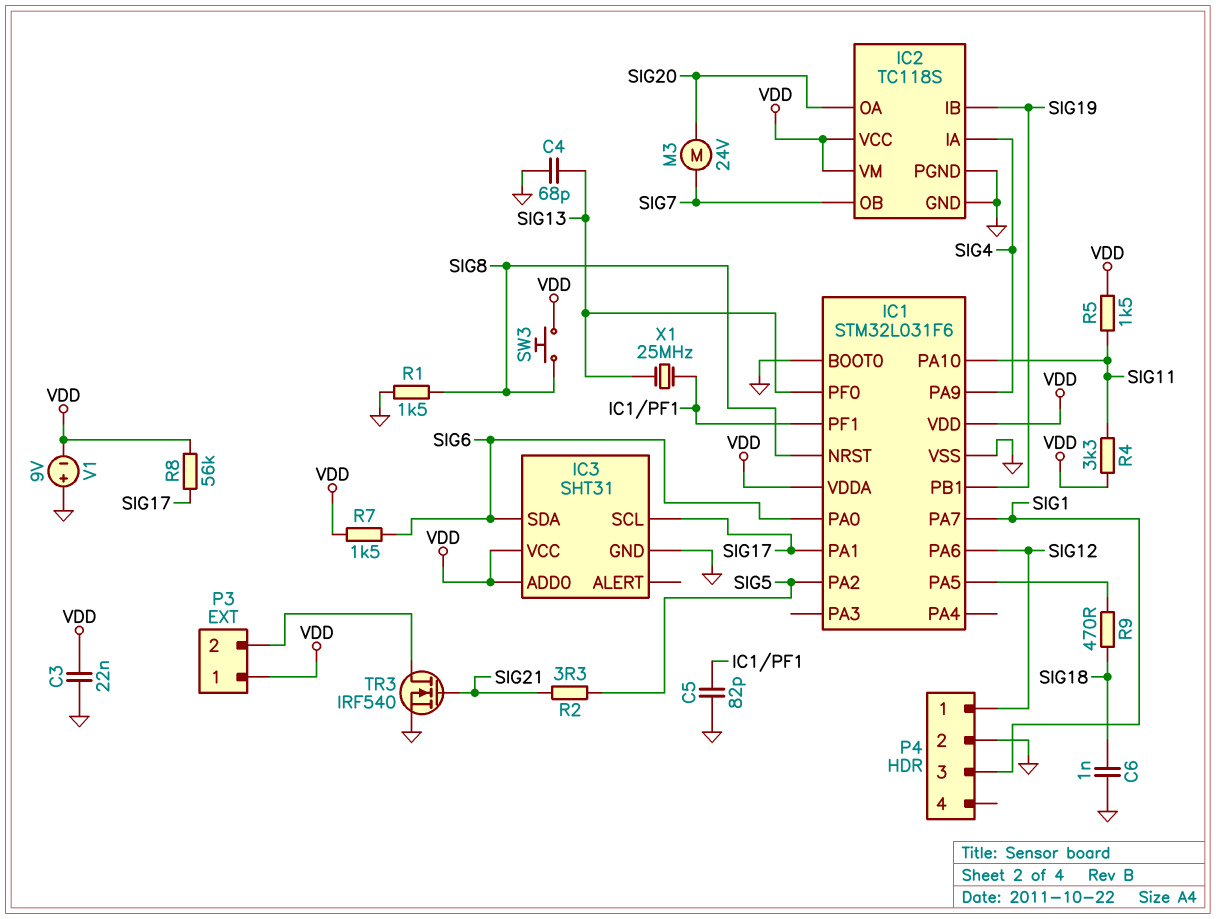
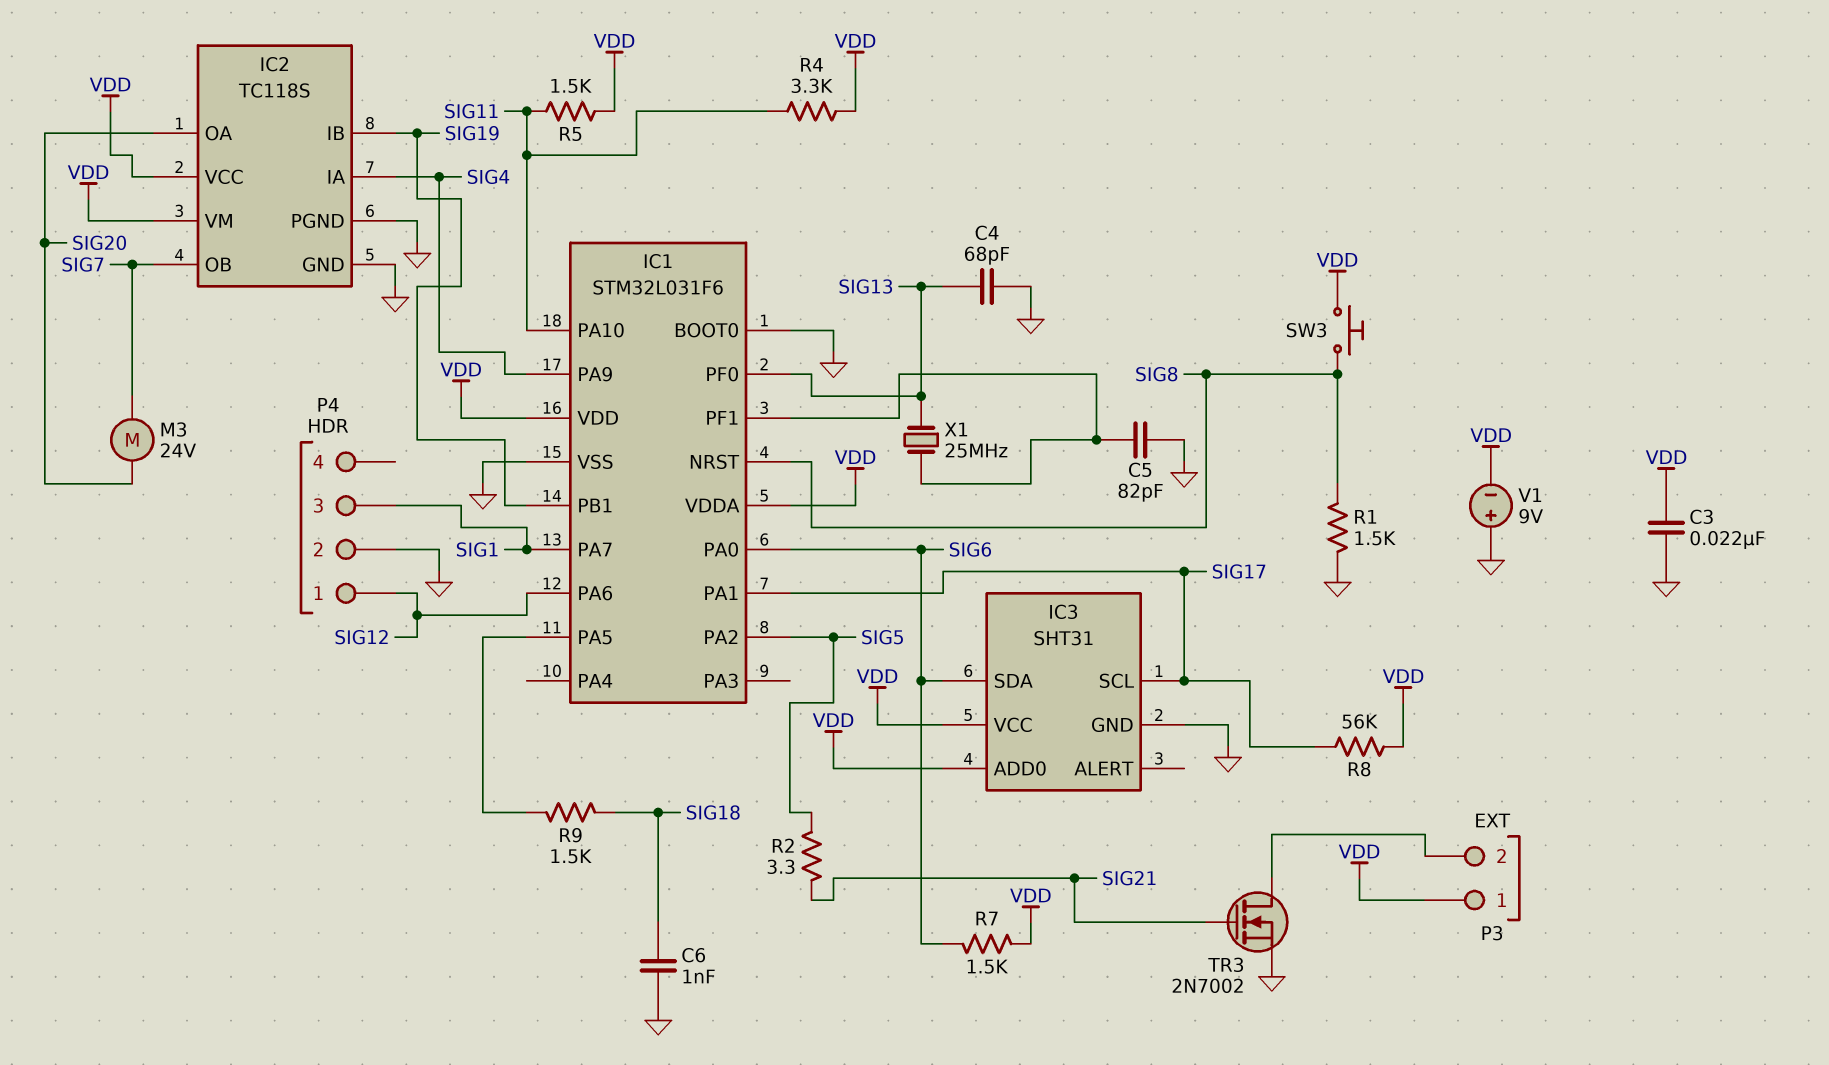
R9: 470 (IC1/PA5, SIG18) -> 1.5k (IC1/PA5, SIG18)
TR3: NMOS IRF540 (G SIG21, D P3/2, S GND) -> NMOS 2N7002 (G SIG21, D P3/2, S GND)

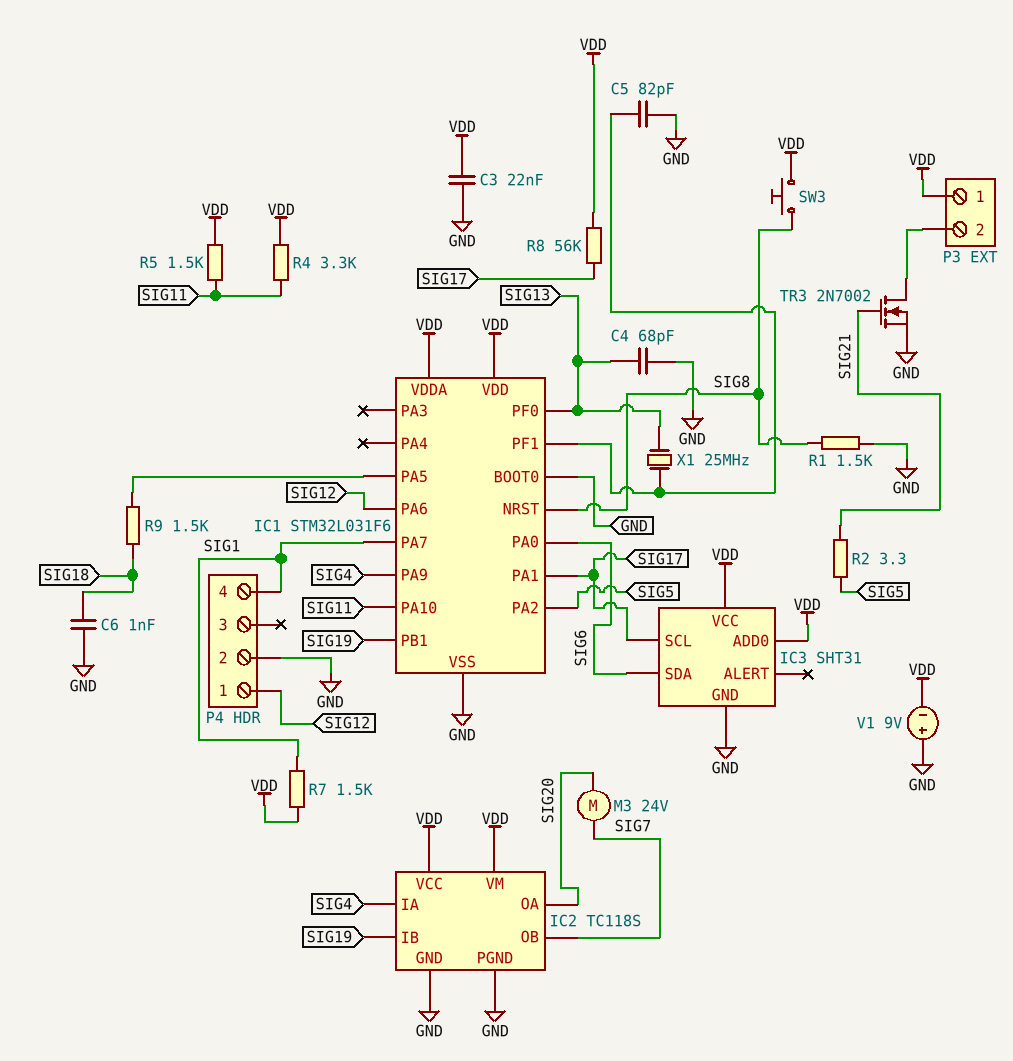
P4 pin 3: SIG1 -> none
P4 pin 4: none -> SIG1
R7: 1.5k (SIG6, VDD) -> 1.5k (SIG1, VDD)

